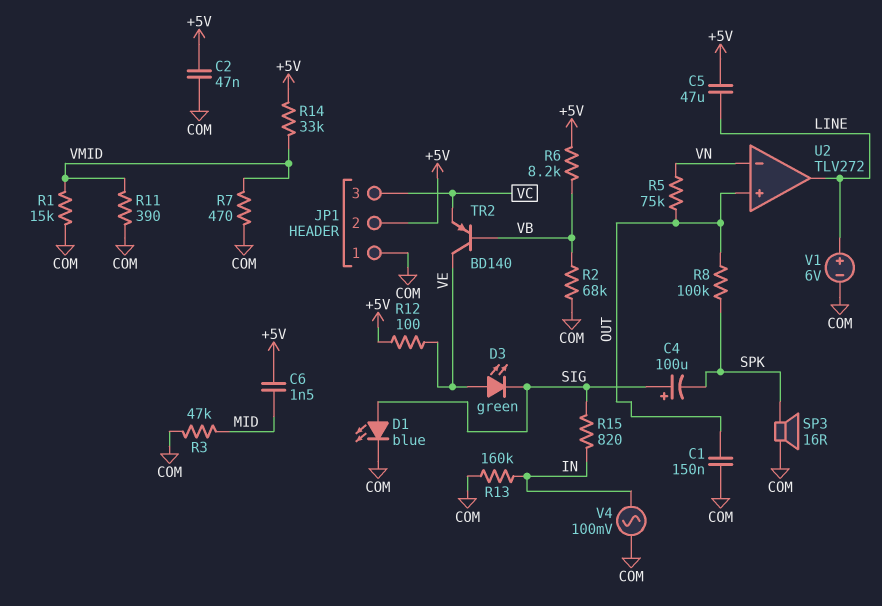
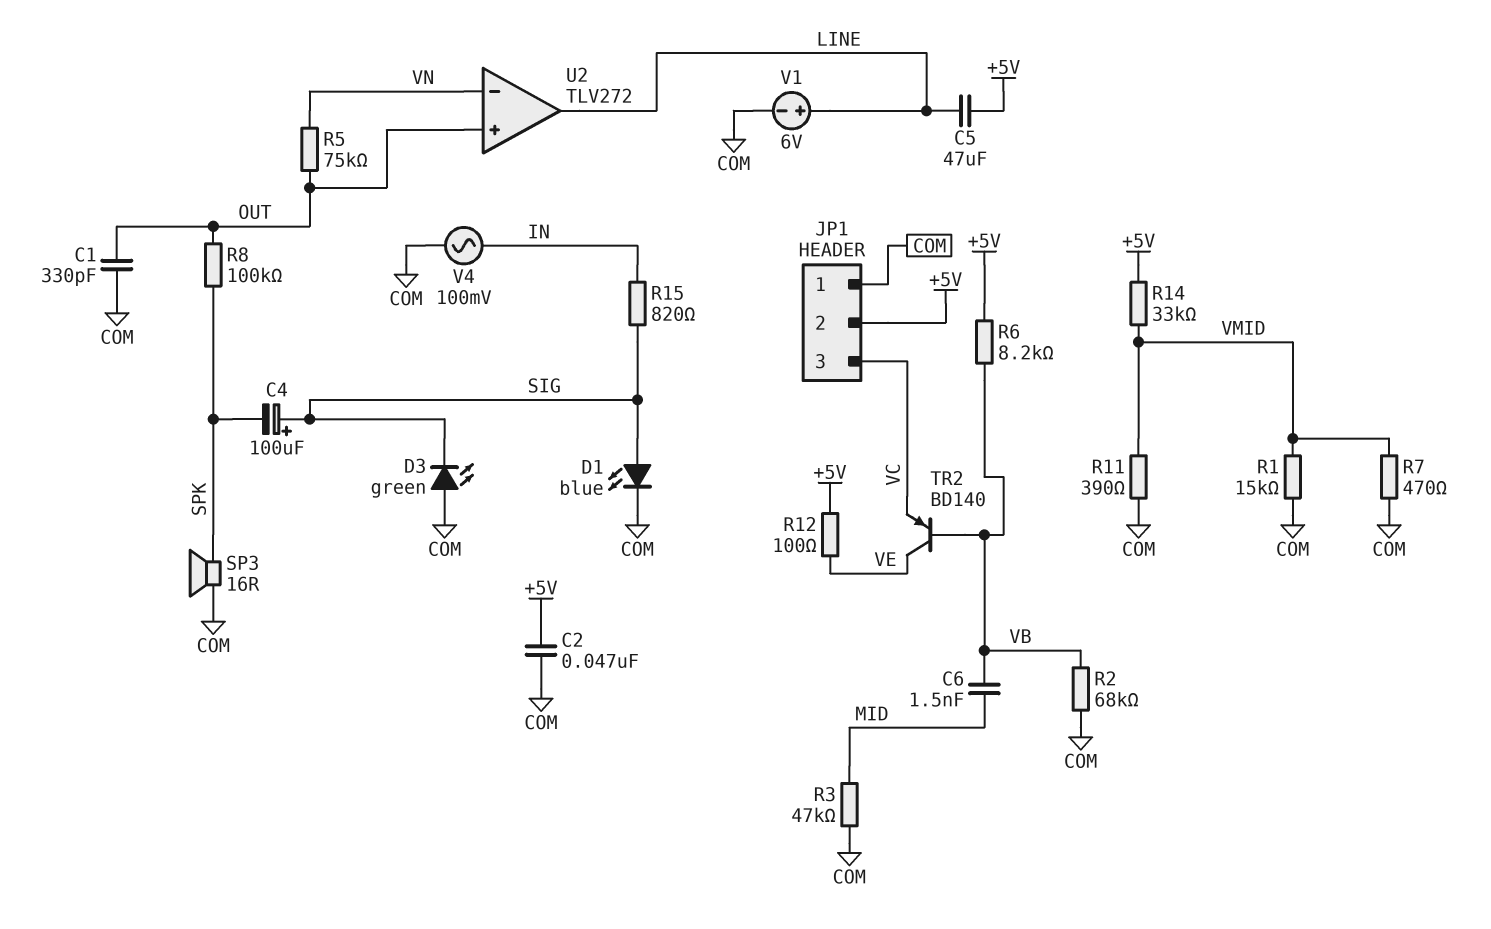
C1: 150nF (COM, OUT) -> 330pF (COM, OUT)
C6: 1.5nF (+5V, MID) -> 1.5nF (MID, VB)
D3: LED green (A VE, K SIG) -> LED green (A COM, K SIG)
R13: 160k (COM, IN) -> none

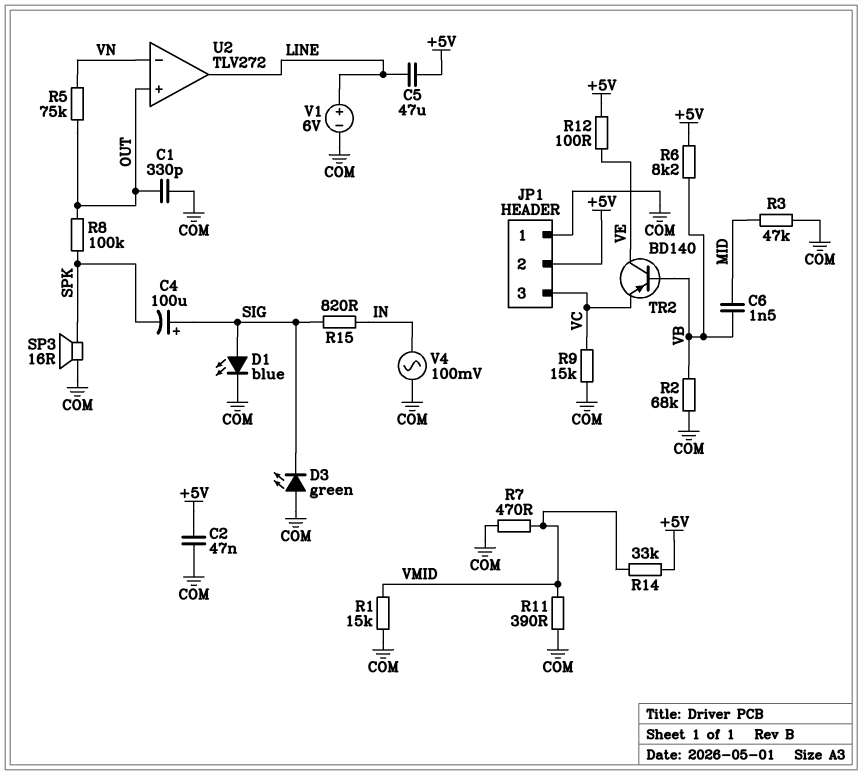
R9: none -> 15k (COM, VC)

